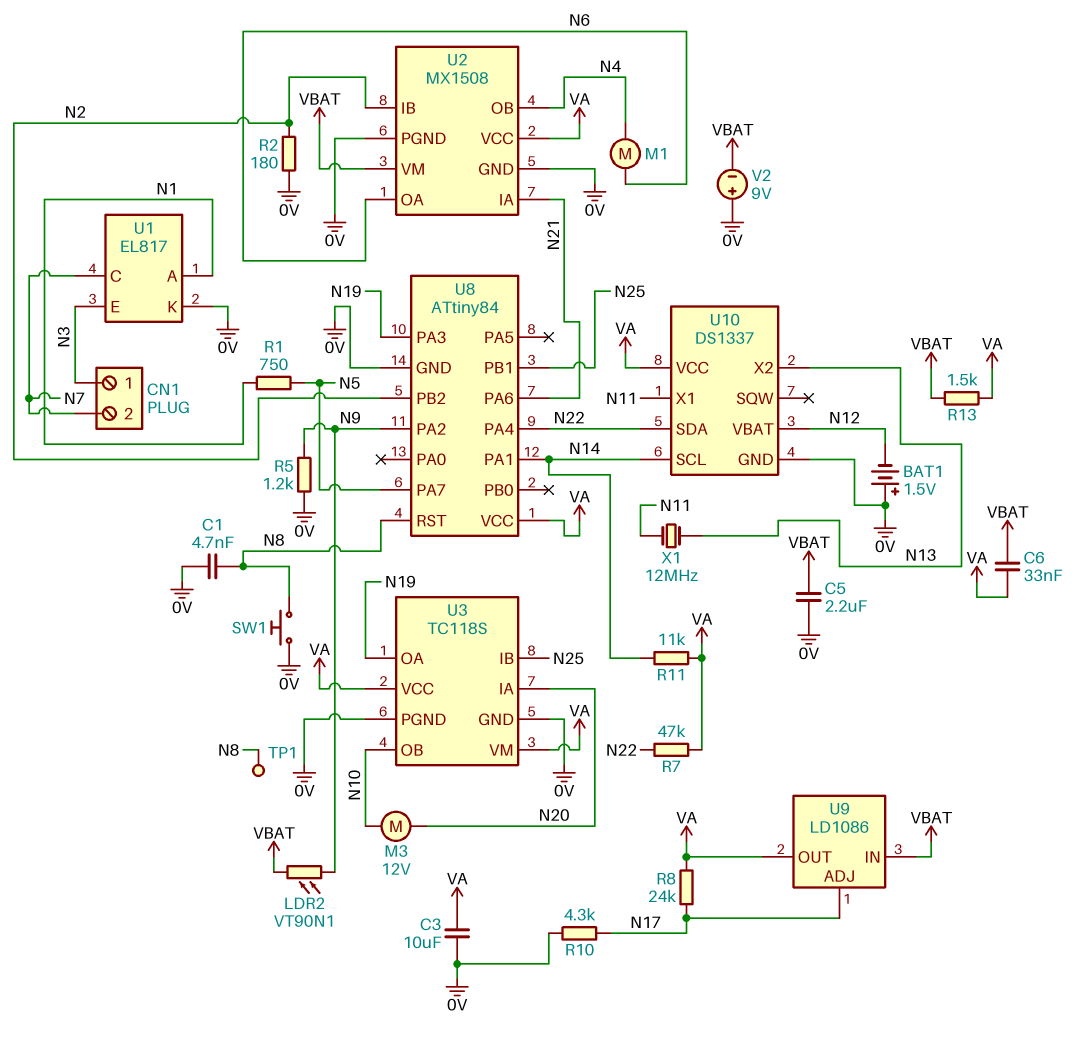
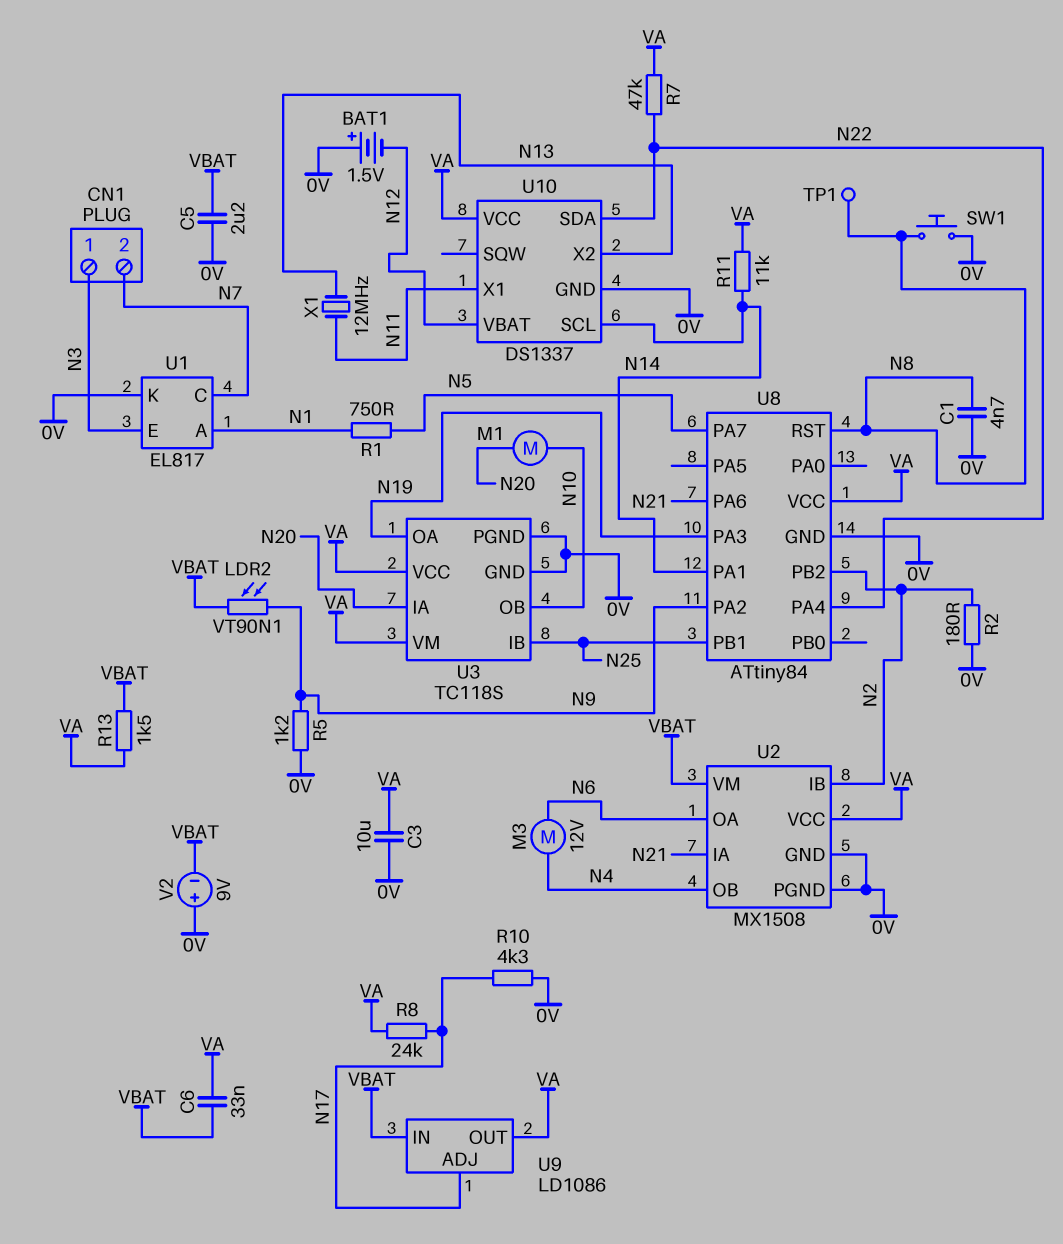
M1: motor (N4, N6) -> motor (N10, N20)
M3: motor 12V (N10, N20) -> motor 12V (N4, N6)

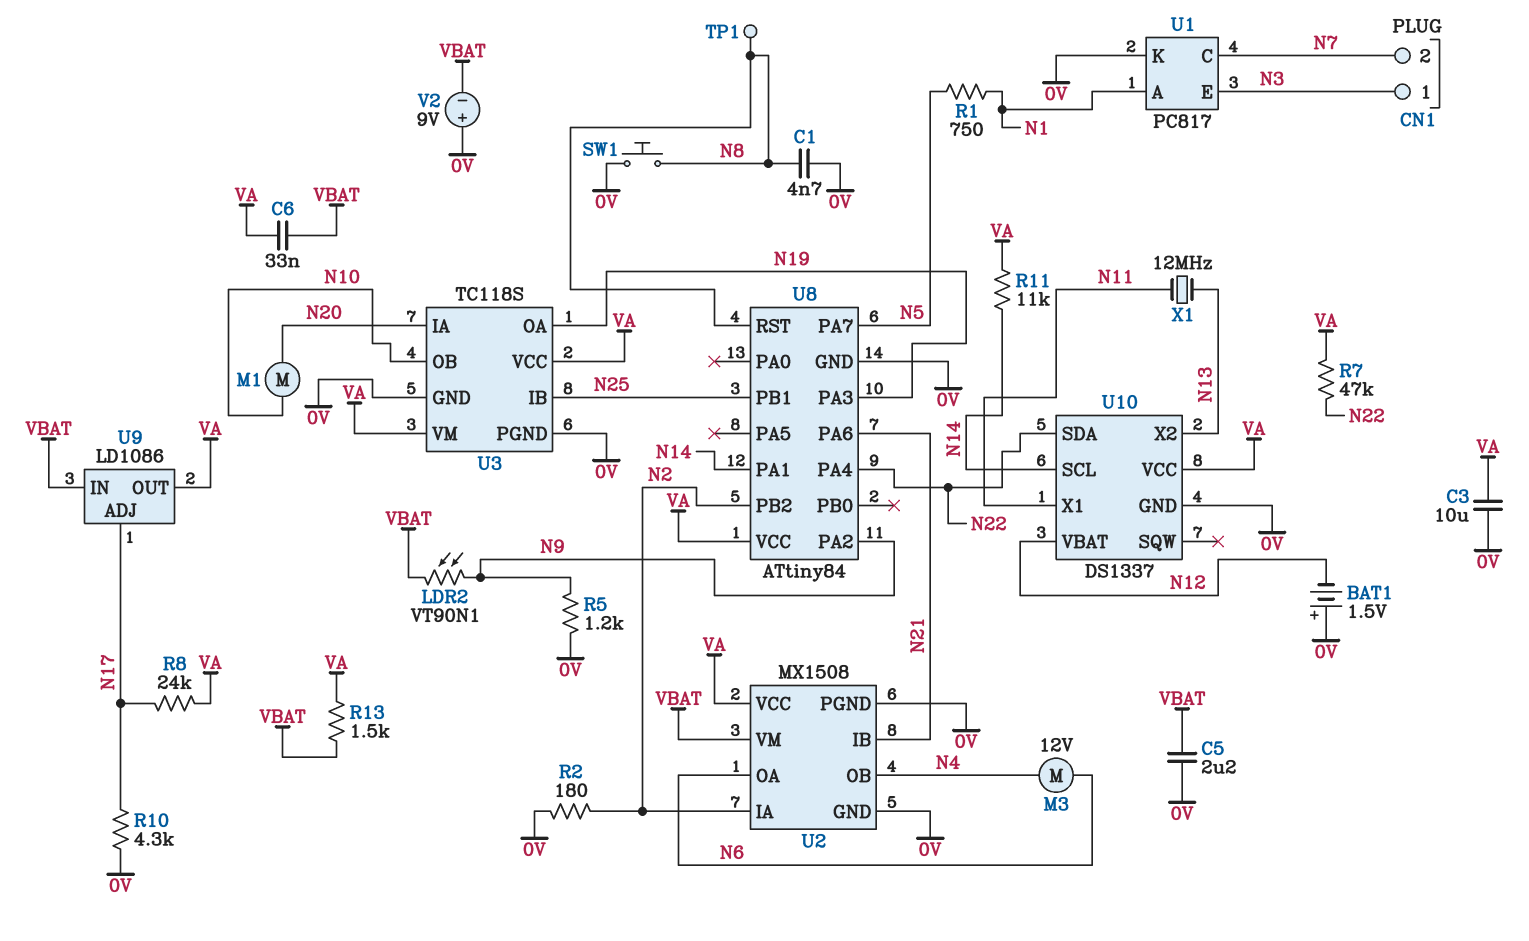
U1: EL817 -> PC817
U2 pin IA: N21 -> N2
U2 pin IB: N2 -> N21

